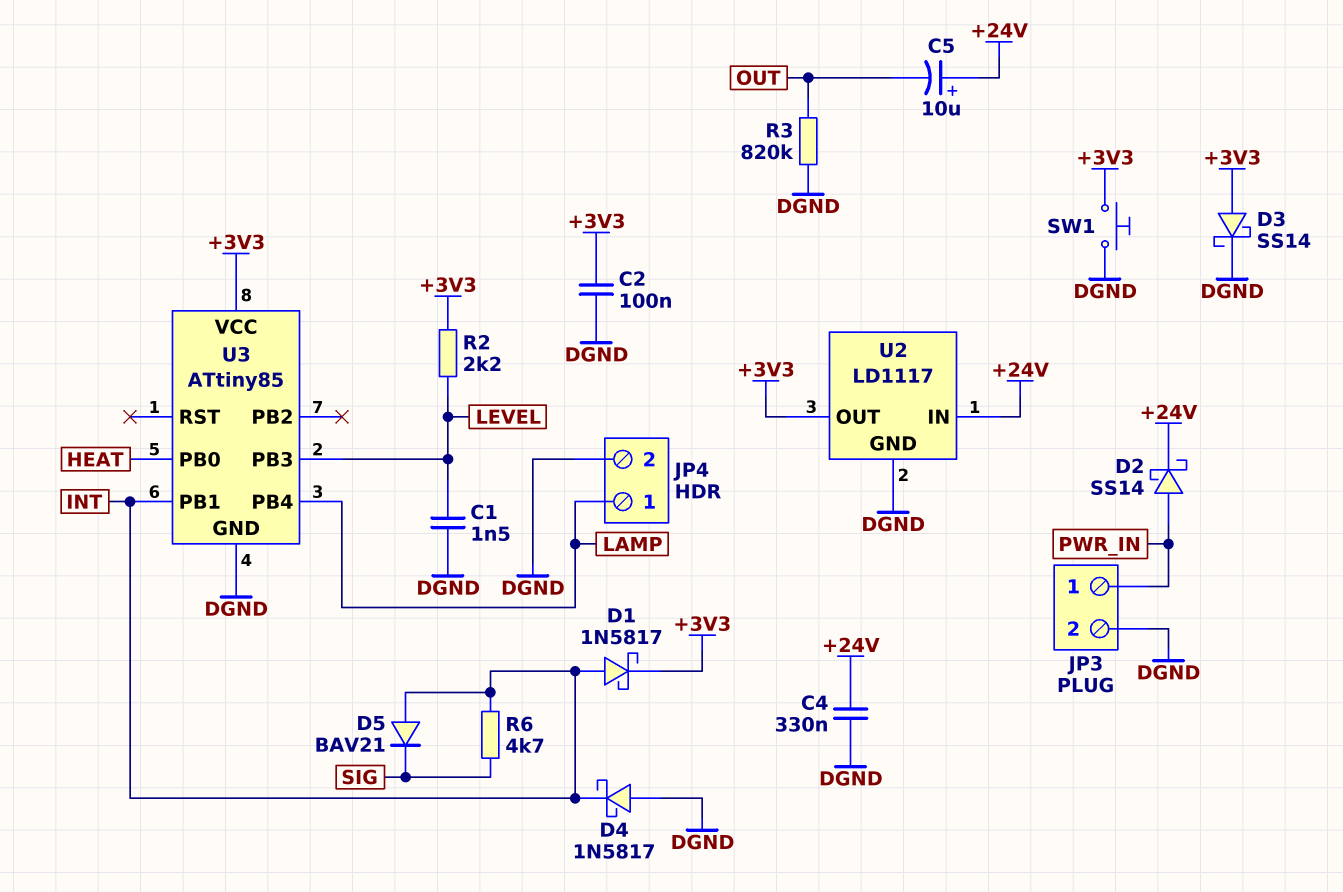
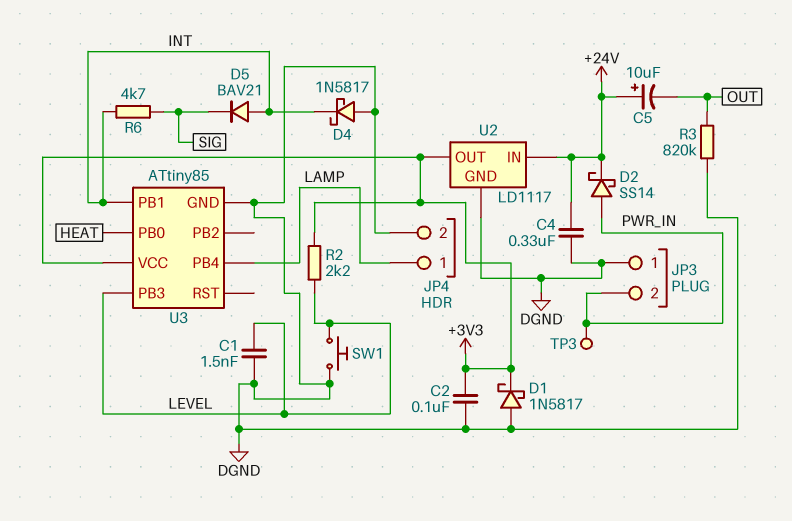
D1: schottky 1N5817 (A INT, K +3V3) -> schottky 1N5817 (A DGND, K +3V3)
D3: schottky SS14 (A +3V3, K DGND) -> none
JP3 pin 1: PWR_IN -> DGND
JP3 pin 2: DGND -> PWR_IN
SW1: button (+3V3, DGND) -> button (DGND, LEVEL)
TP3: none -> test point (PWR_IN)

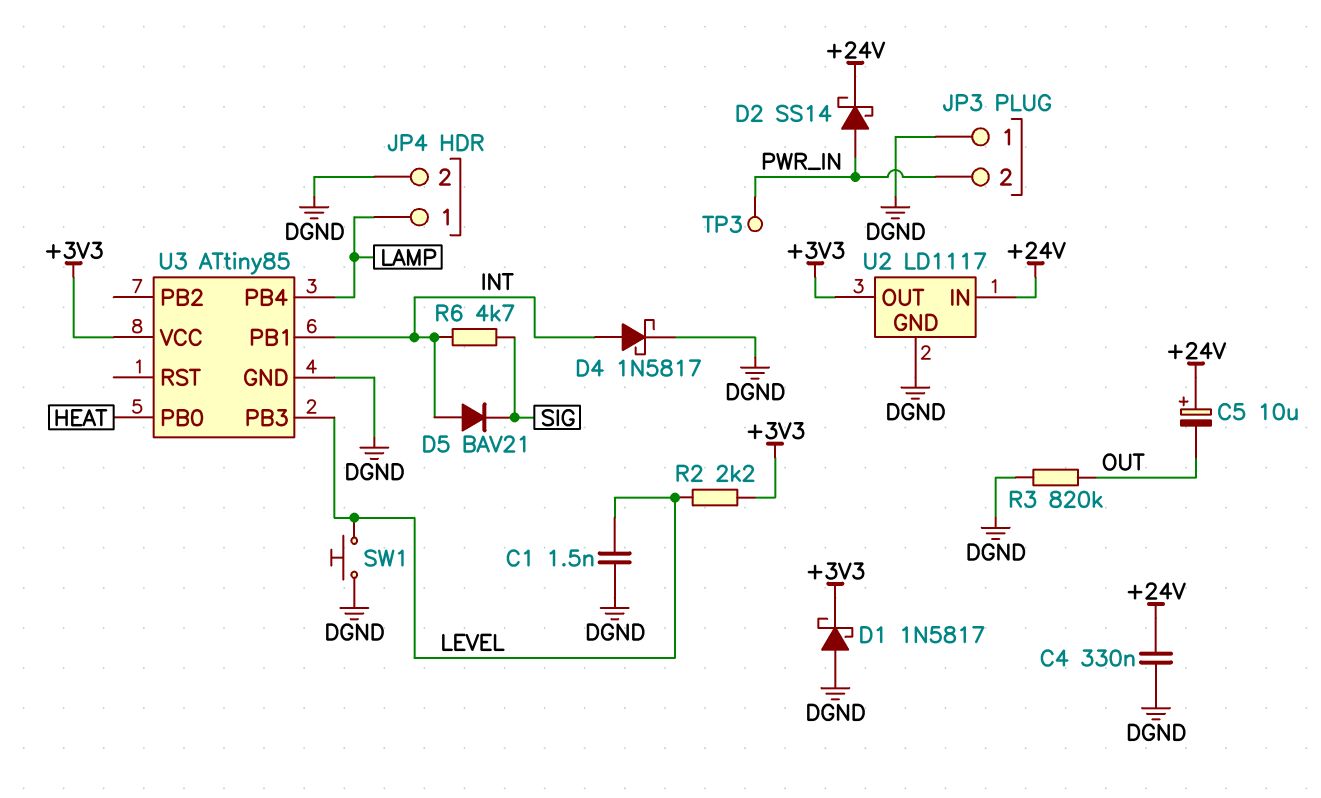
C2: 100nF (+3V3, DGND) -> none
D4: schottky 1N5817 (A DGND, K INT) -> schottky 1N5817 (A INT, K DGND)

